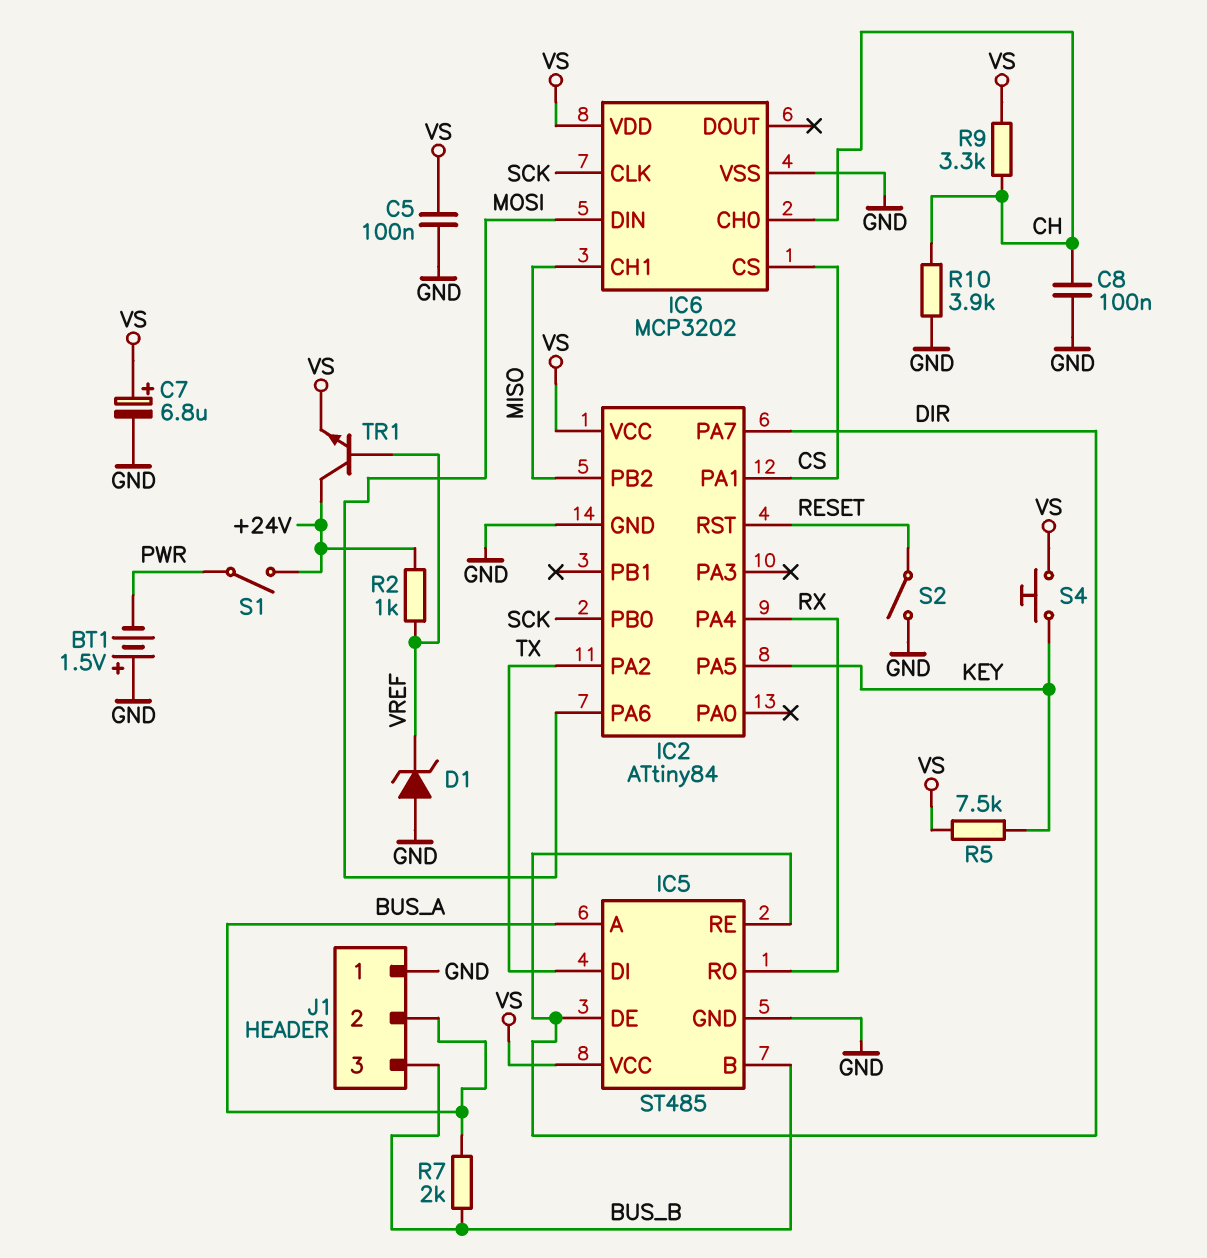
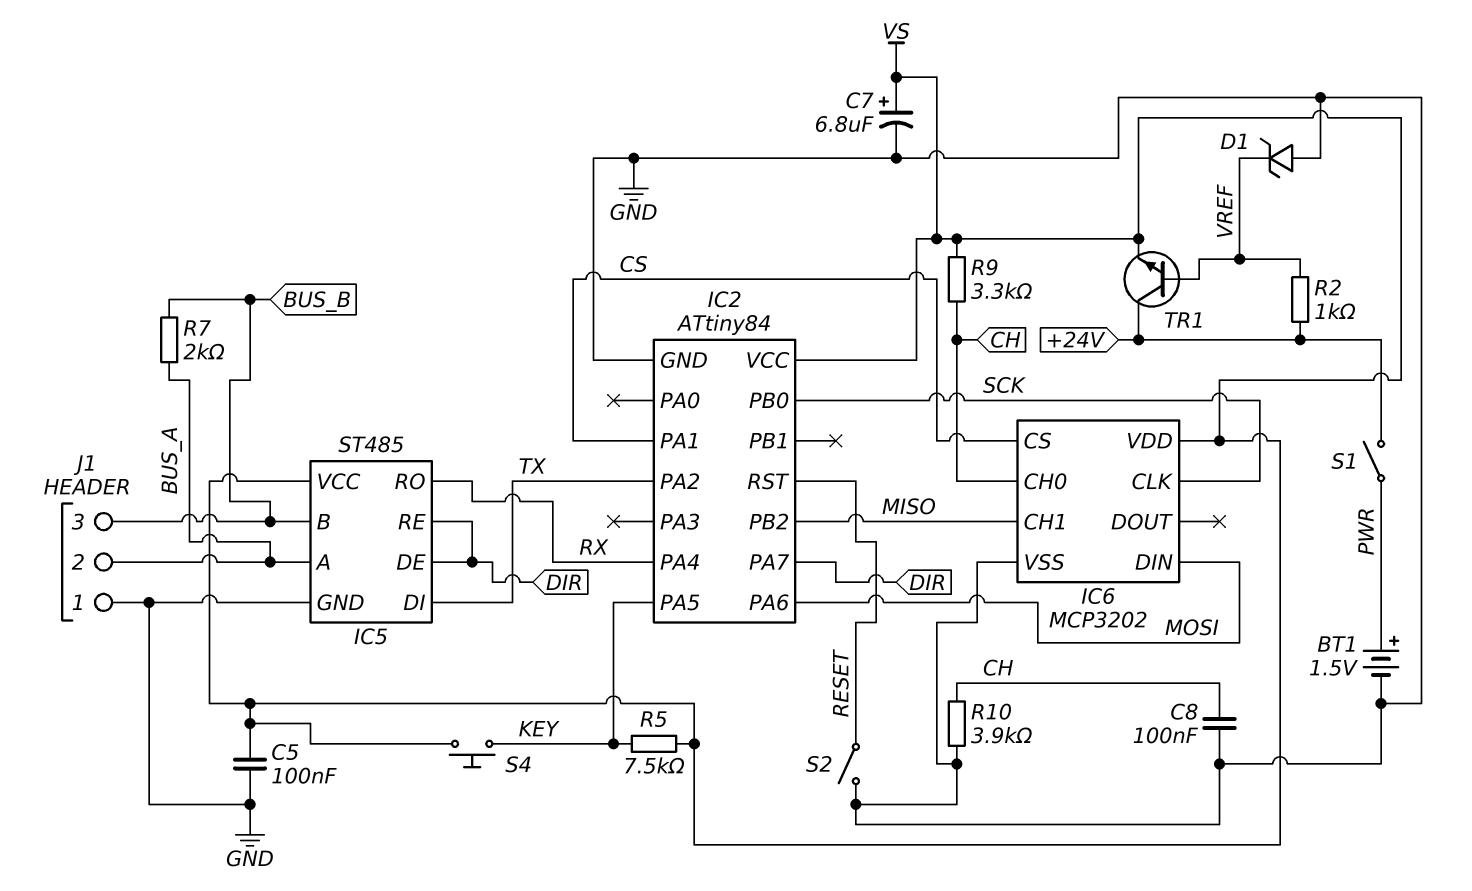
BT1: 1.5V (plus GND, minus PWR) -> 1.5V (plus PWR, minus GND)

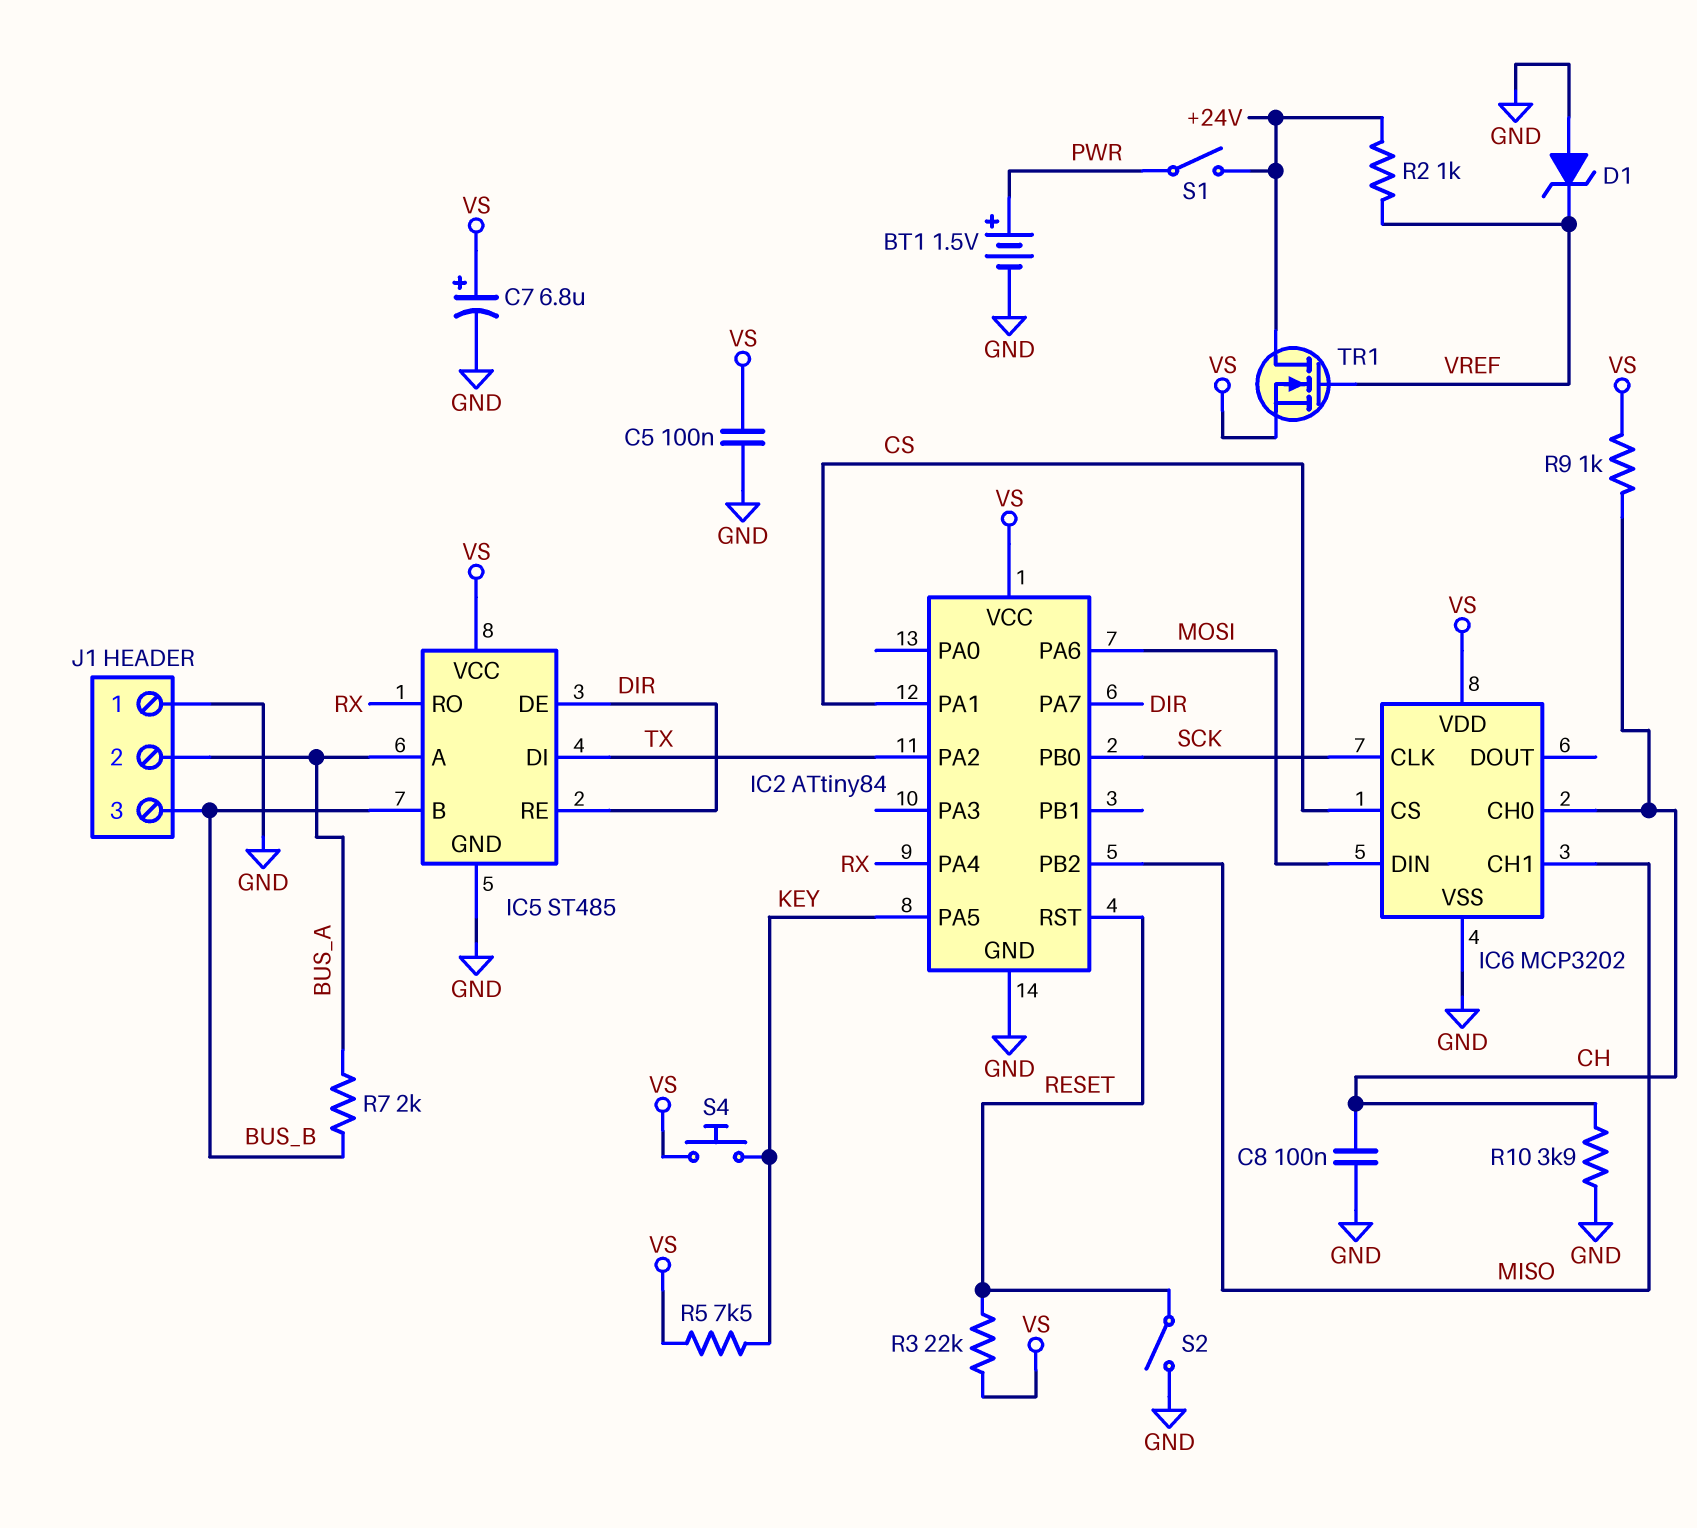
R3: none -> 22k (RESET, VS)
R9: 3.3k (CH, VS) -> 1k (CH, VS)
TR1: NPN (B VREF, C +24V, E VS) -> NMOS (G VREF, D +24V, S VS)

